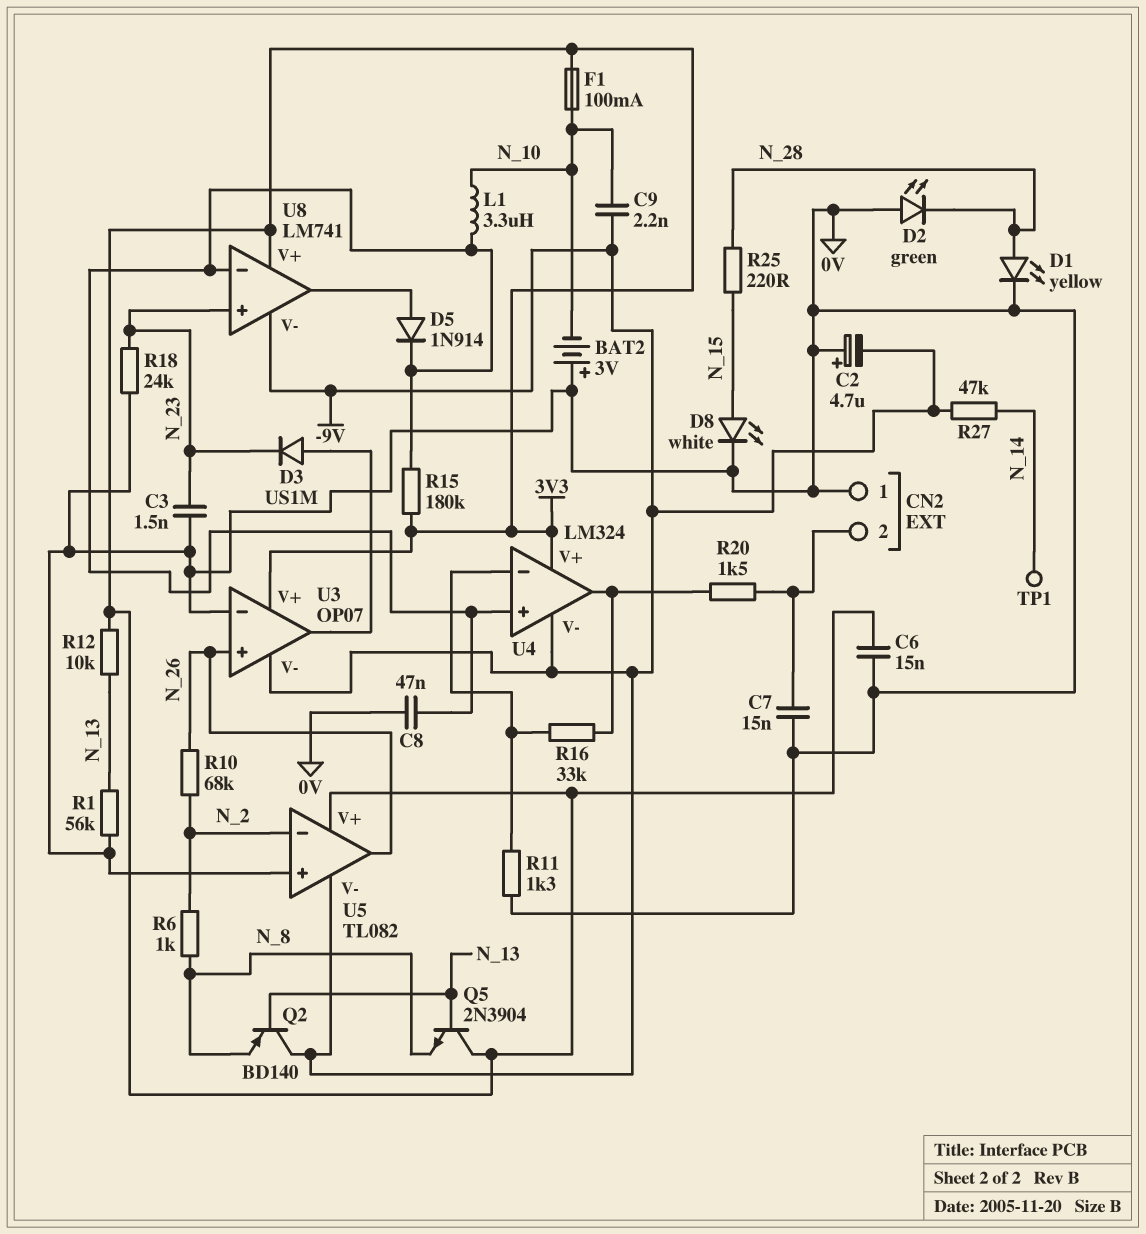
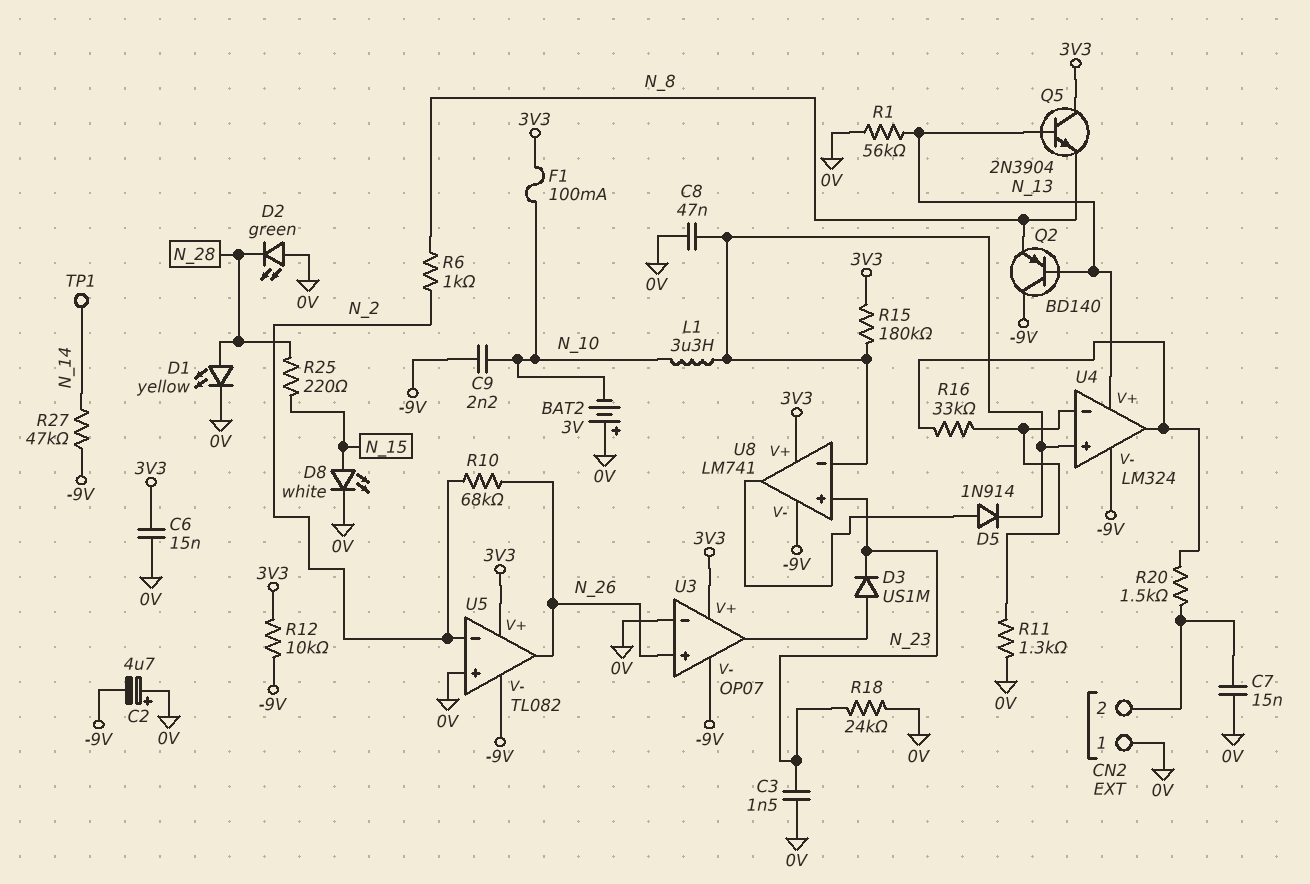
R12: 10k (3V3, N_13) -> 10k (-9V, 3V3)
U4 pin V+: 3V3 -> N_13

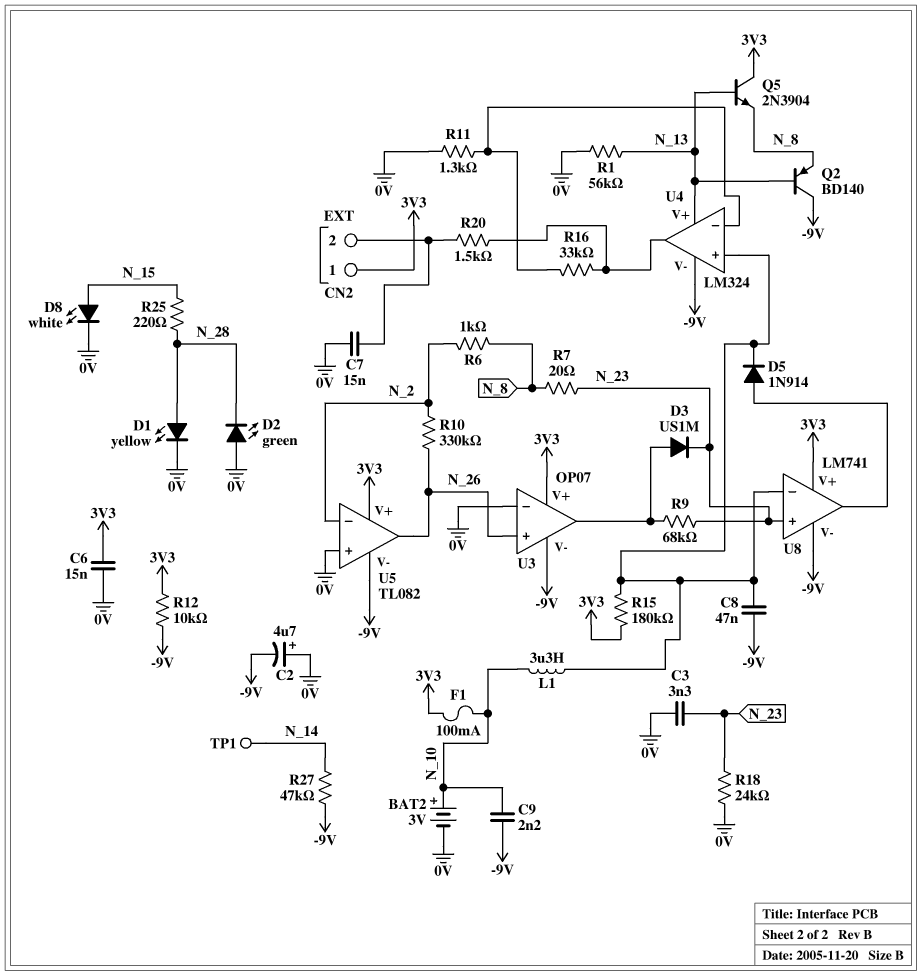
BAT2: 3V (plus 0V, minus N_10) -> 3V (plus N_10, minus 0V)
C3: 1.5nF (0V, N_23) -> 3.3nF (0V, N_23)
C8: 47nF (0V, U4/in+) -> 47nF (-9V, U4/in+)
CN2 pin 1: 0V -> 3V3
R7: none -> 20 (N_8, N_23)
R9: none -> 68k (N_23, U3/out)
R10: 68k (N_2, N_26) -> 330k (N_2, N_26)

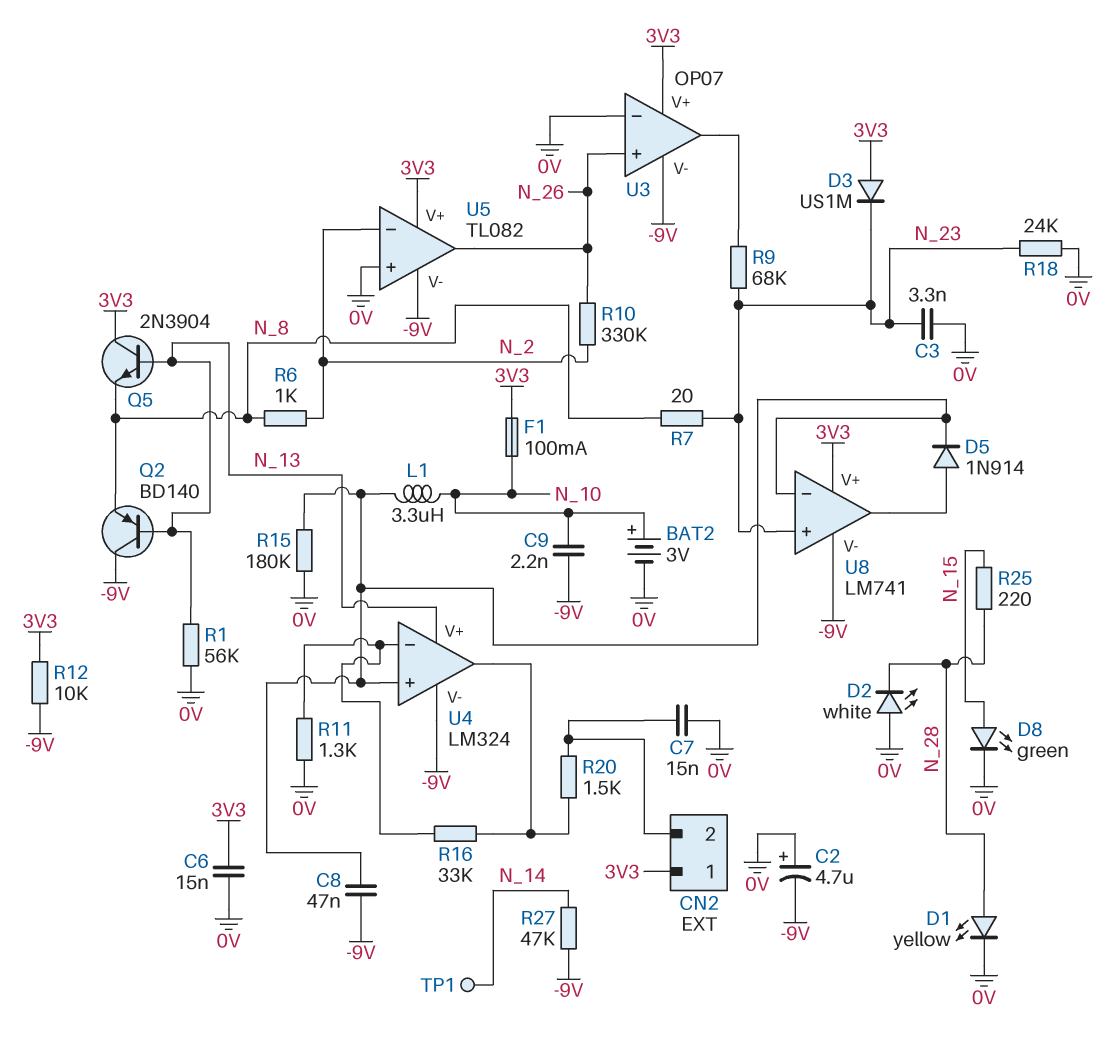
D2: LED green (A 0V, K N_28) -> LED white (A 0V, K N_28)
D3: diode US1M (A U3/out, K N_23) -> diode US1M (A 3V3, K N_23)
D8: LED white (A N_15, K 0V) -> LED green (A N_15, K 0V)
R15: 180k (3V3, U4/in+) -> 180k (0V, U4/in+)

